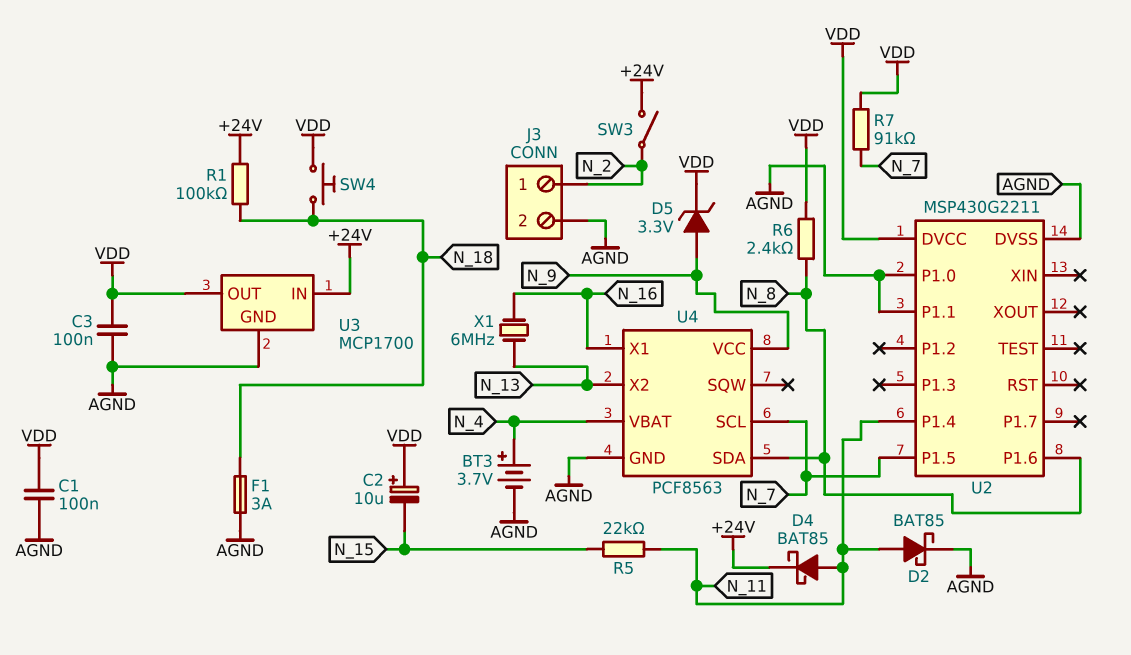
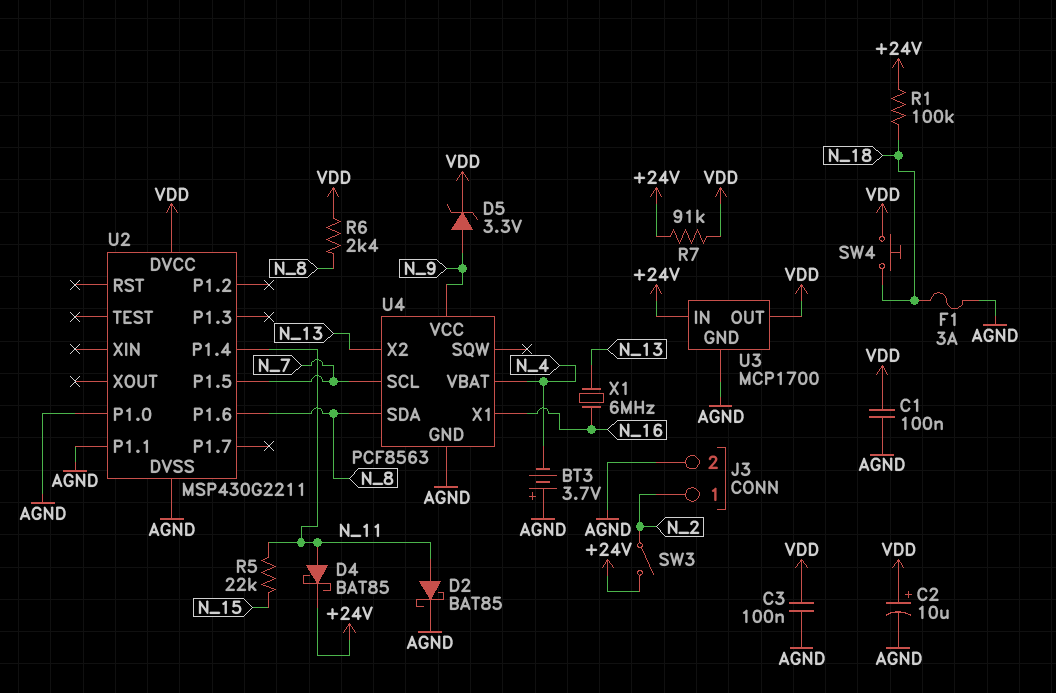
BT3: 3.7V (plus N_4, minus AGND) -> 3.7V (plus AGND, minus N_4)
C2: 10uF (plus VDD, minus N_15) -> 10uF (plus VDD, minus AGND)
R7: 91k (N_7, VDD) -> 91k (+24V, VDD)

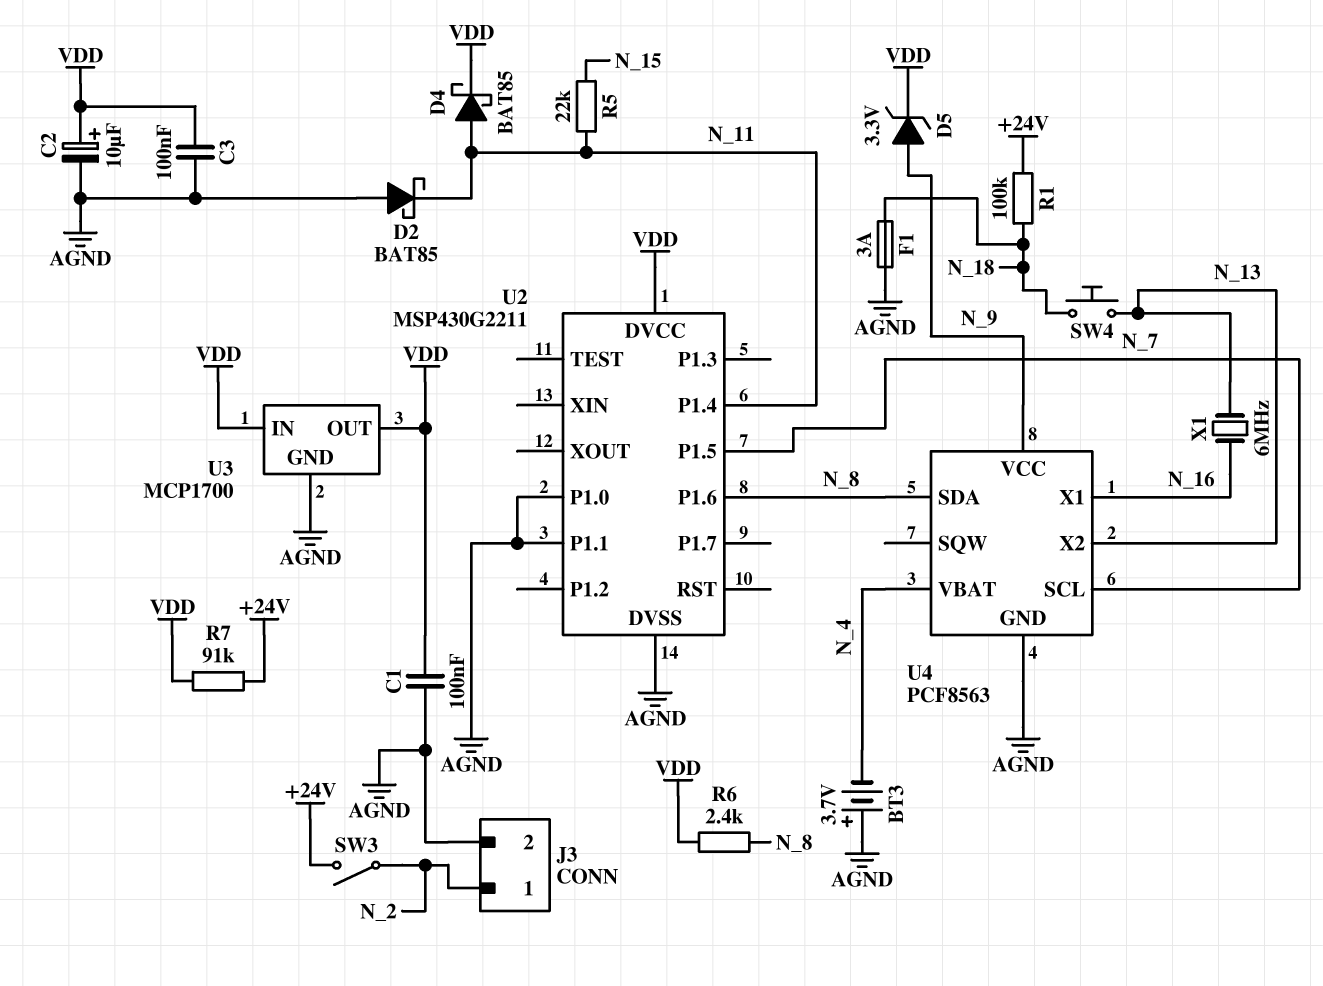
D2: schottky BAT85 (A N_11, K AGND) -> schottky BAT85 (A AGND, K N_11)
D4: schottky BAT85 (A N_11, K +24V) -> schottky BAT85 (A N_11, K VDD)
SW4: button (N_18, VDD) -> button (N_13, N_18)
U3 pin IN: +24V -> VDD

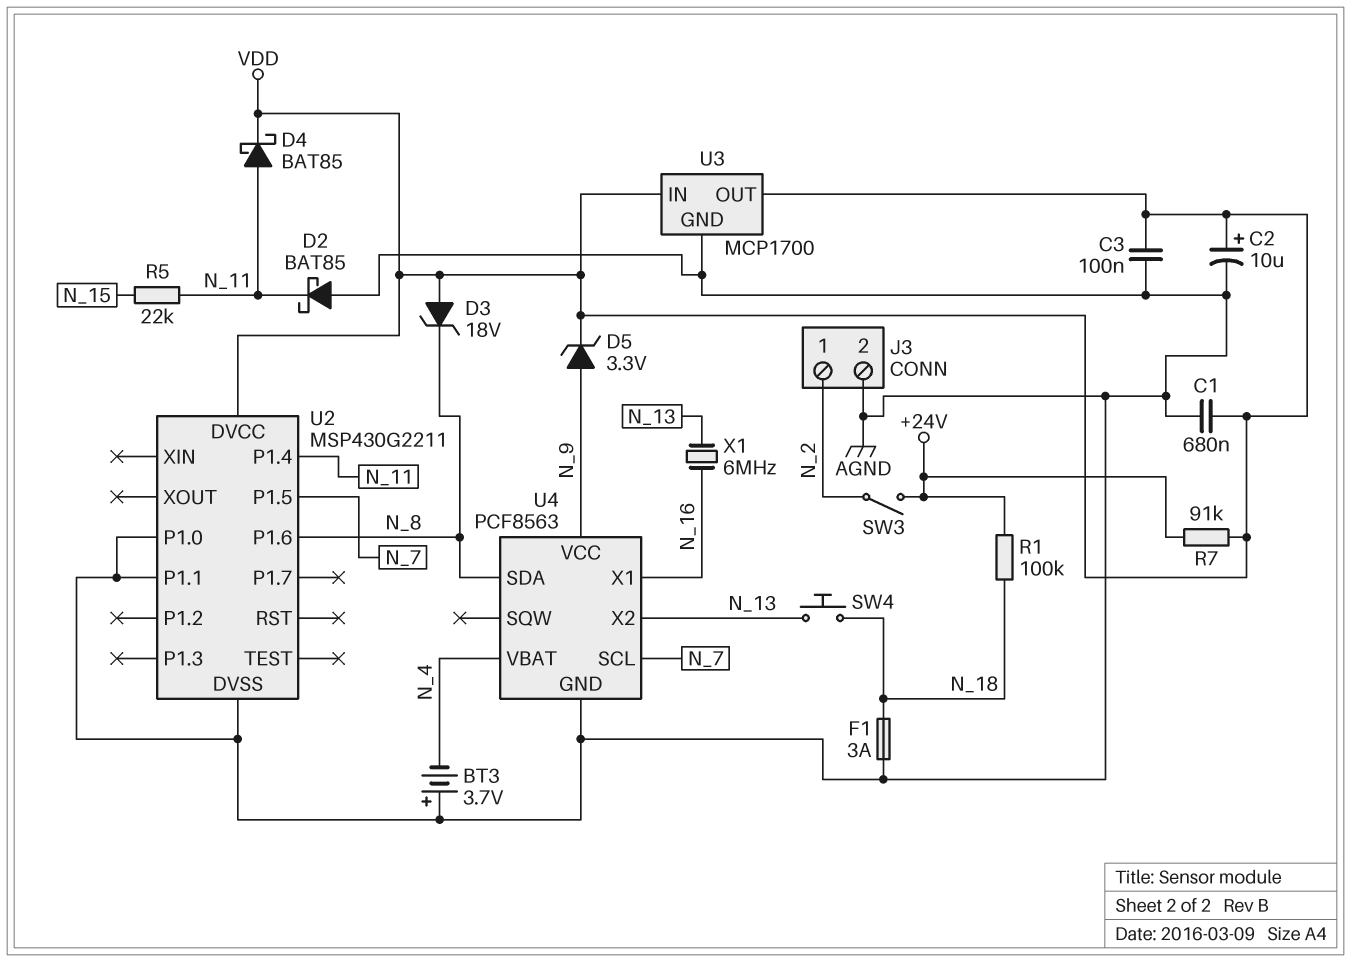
C1: 100nF (AGND, VDD) -> 680nF (AGND, VDD)
D3: none -> zener 18V (A VDD, K N_8)
R6: 2.4k (N_8, VDD) -> none

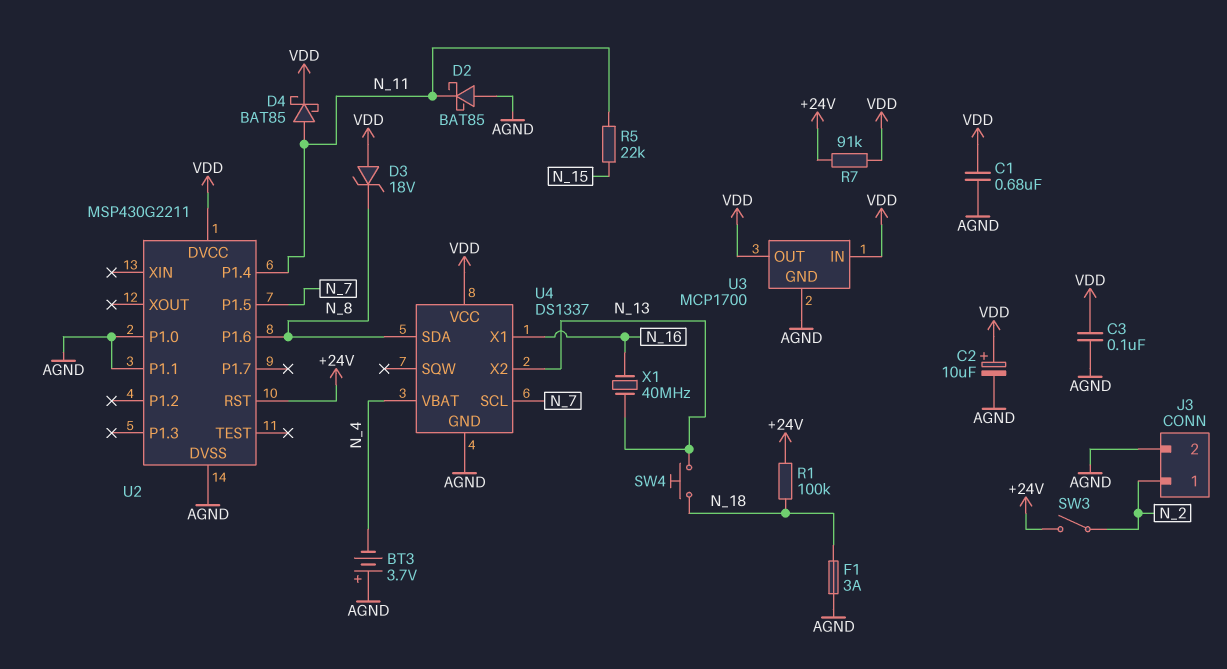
D5: zener 3.3V (A N_9, K VDD) -> none
U2 pin RST: none -> +24V
U4: PCF8563 -> DS1337
U4 pin VCC: N_9 -> VDD
X1: 6MHz (N_13, N_16) -> 40MHz (N_13, N_16)

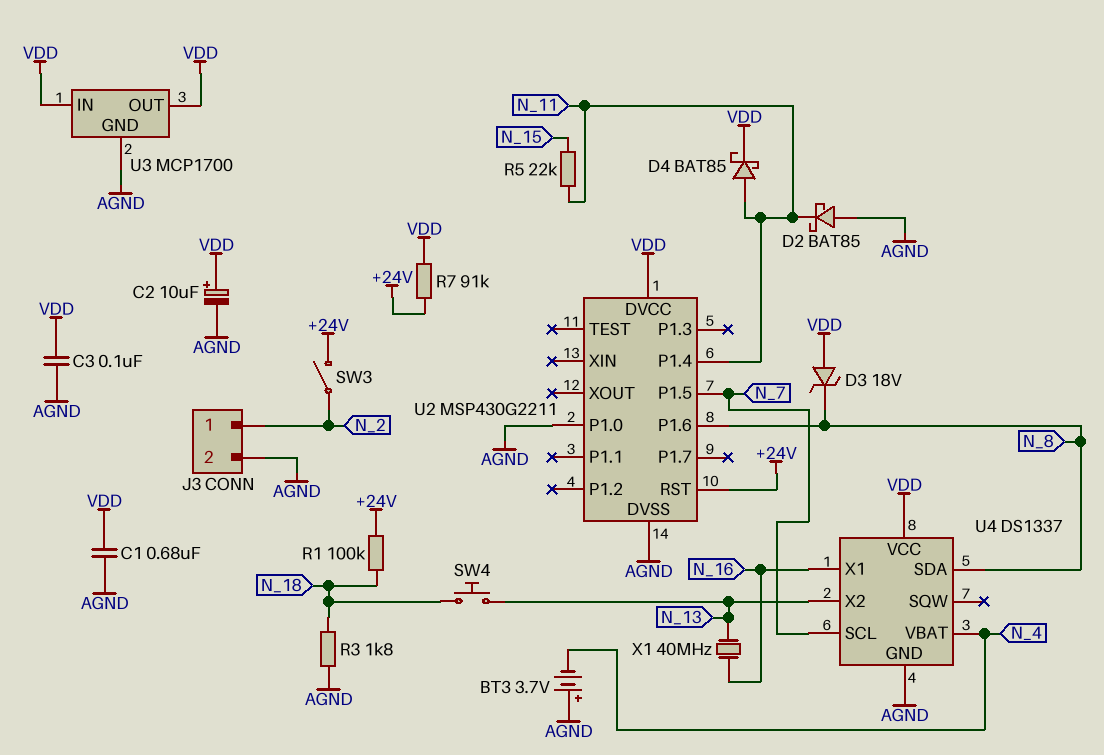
F1: 3A (AGND, N_18) -> none
R3: none -> 1.8k (AGND, N_18)
U2 pin P1.1: AGND -> none

